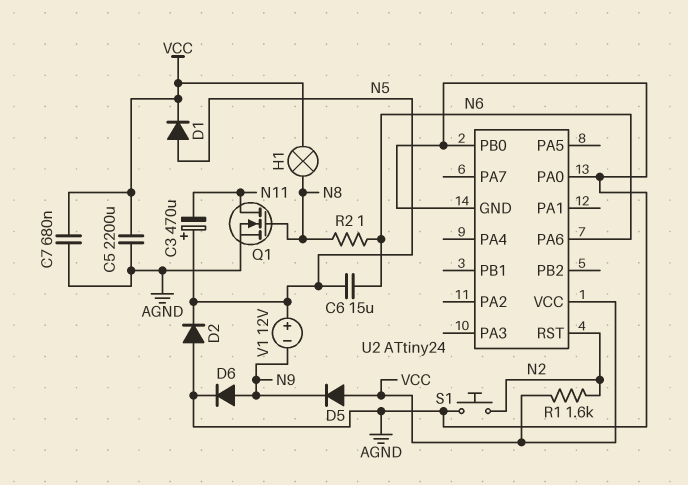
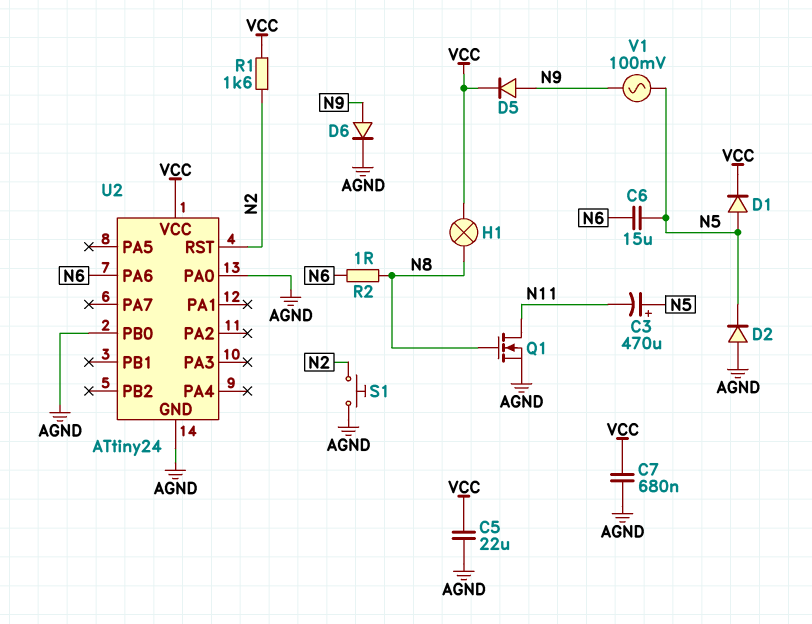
C5: 2200uF (AGND, VCC) -> 22uF (AGND, VCC)
D5: diode (A VCC, K N9) -> diode (A N9, K VCC)
V1: 12V (plus N5, minus N9) -> AC 100mV (N5, N9)

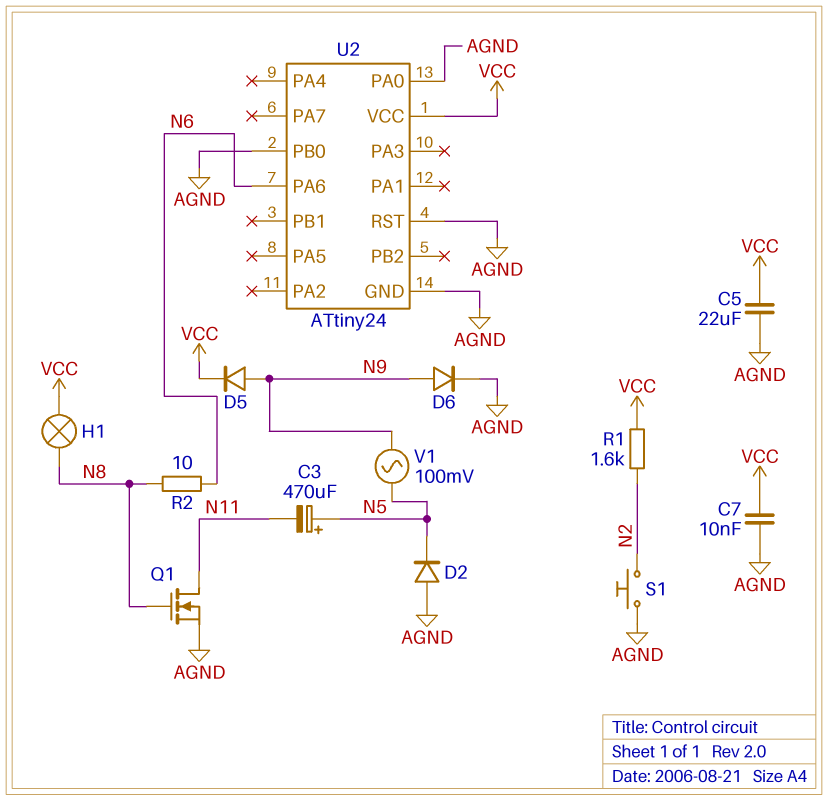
C6: 15uF (N5, N6) -> none
C7: 680nF (AGND, VCC) -> 10nF (AGND, VCC)
D1: diode (A N5, K VCC) -> none
R2: 1 (N6, N8) -> 10 (N6, N8)
U2 pin RST: N2 -> AGND

